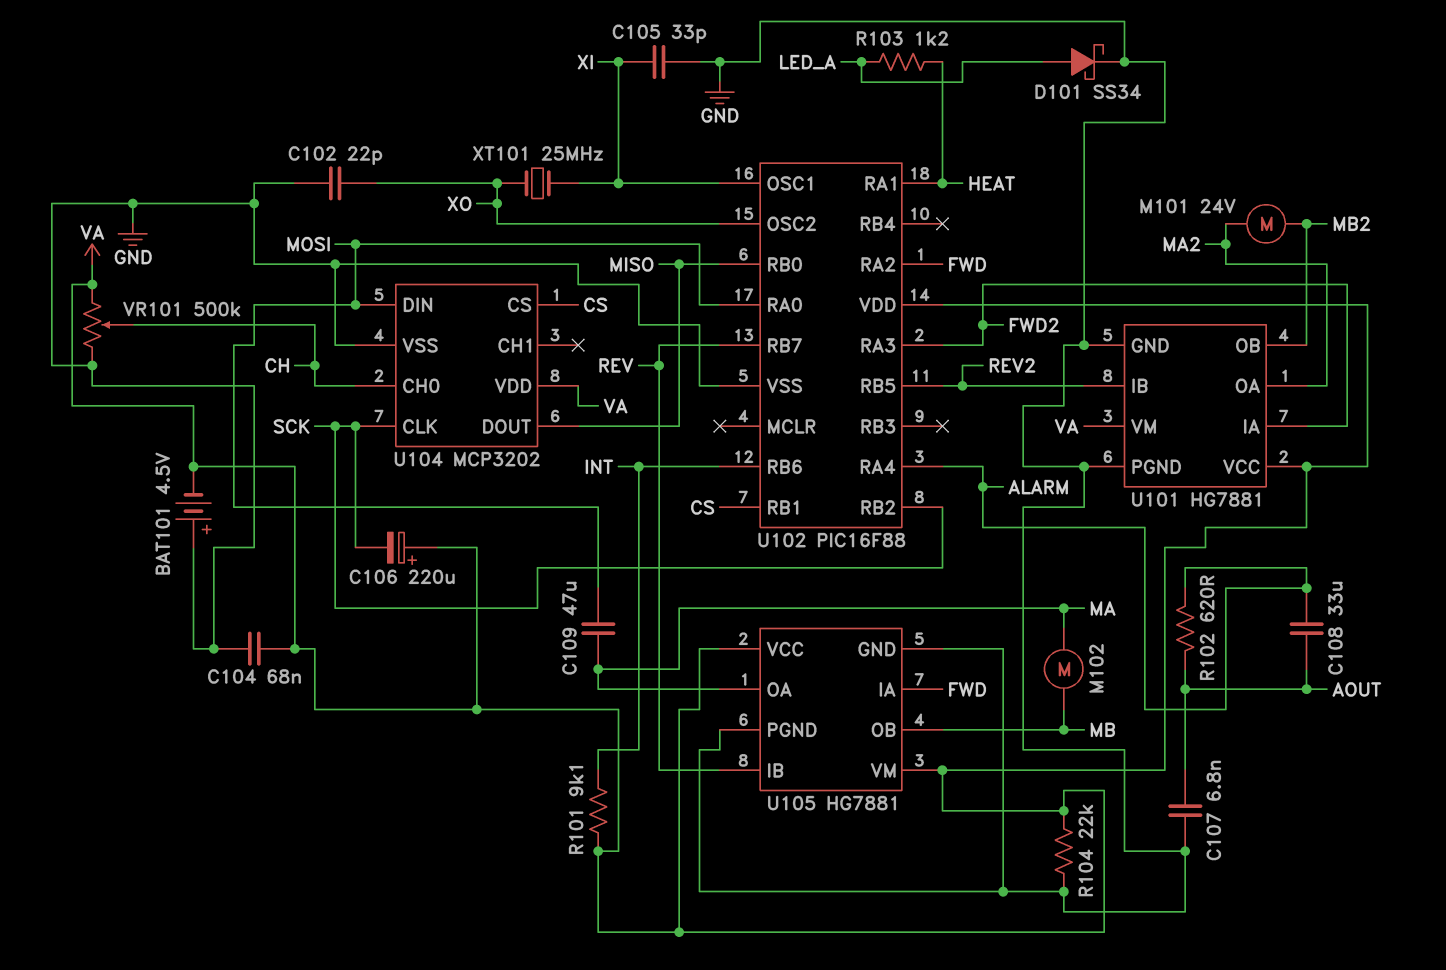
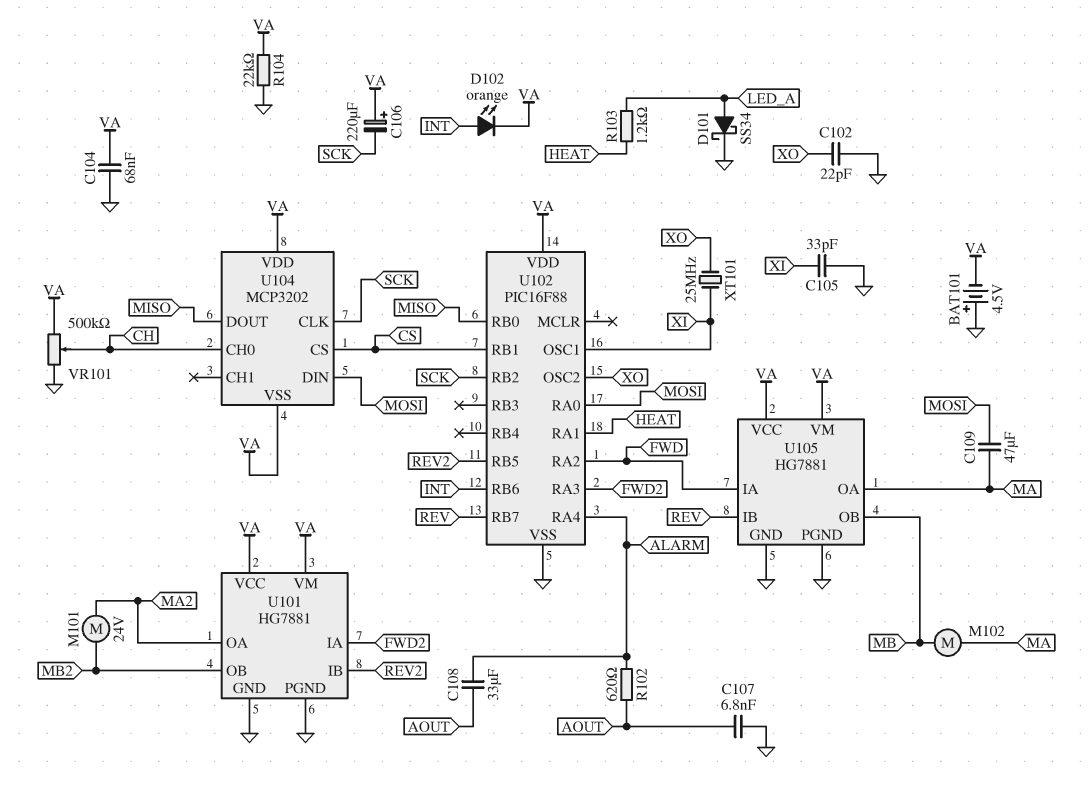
D102: none -> LED orange (A INT, K VA)
R101: 9.1k (INT, VA) -> none
U104 pin VSS: GND -> VA

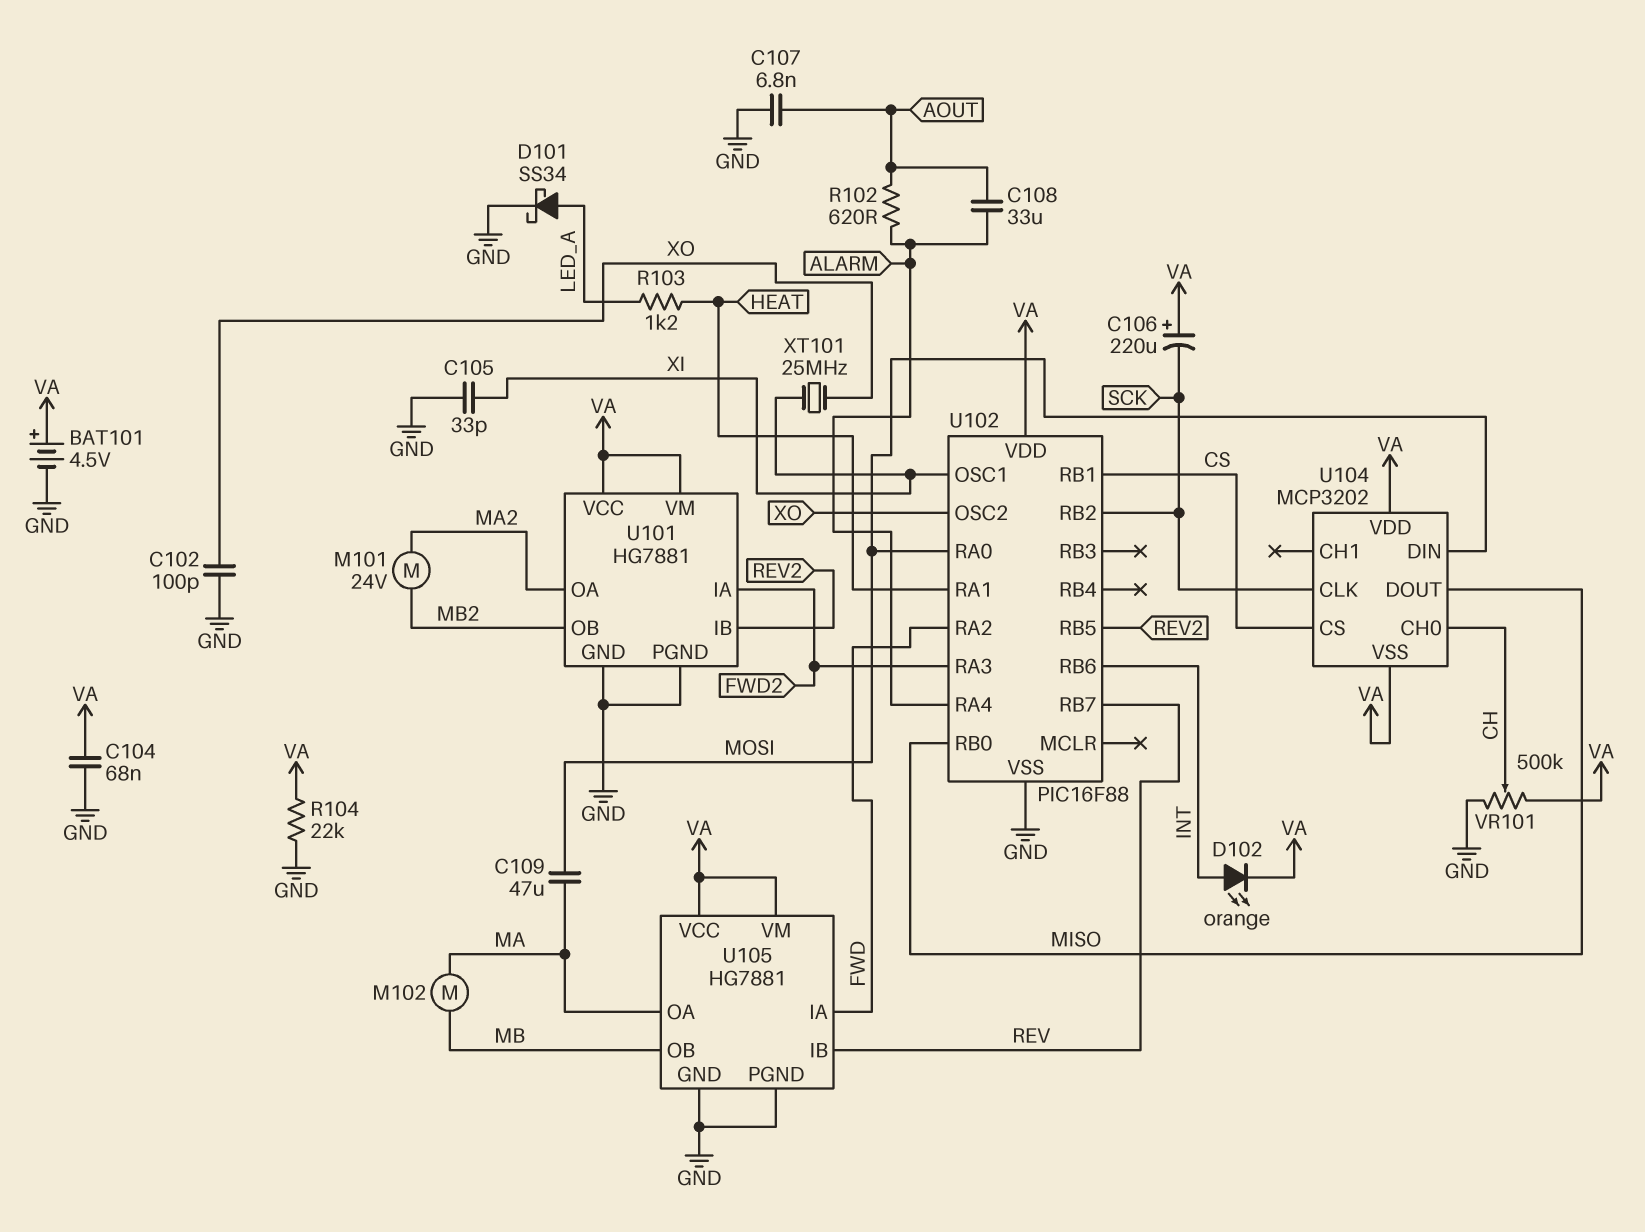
BAT101: 4.5V (plus GND, minus VA) -> 4.5V (plus VA, minus GND)
C102: 22pF (GND, XO) -> 100pF (GND, XO)

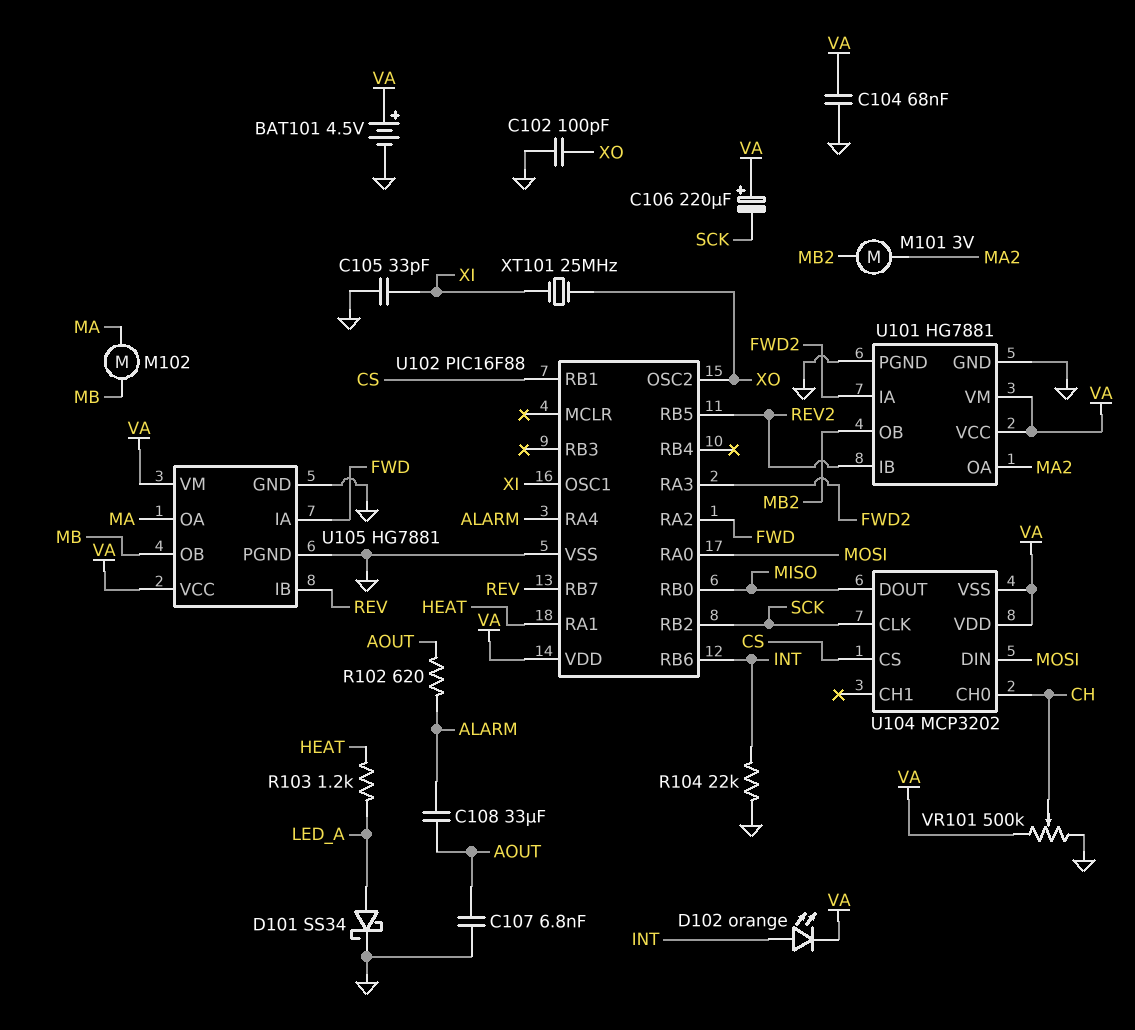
C109: 47uF (MA, MOSI) -> none
M101: motor 24V (MA2, MB2) -> motor 3V (MA2, MB2)
R104: 22k (GND, VA) -> 22k (GND, INT)

